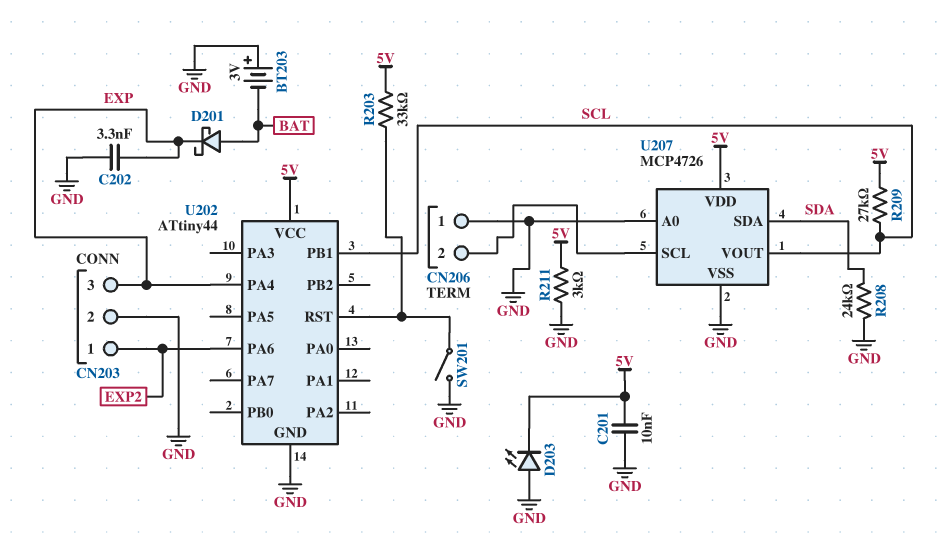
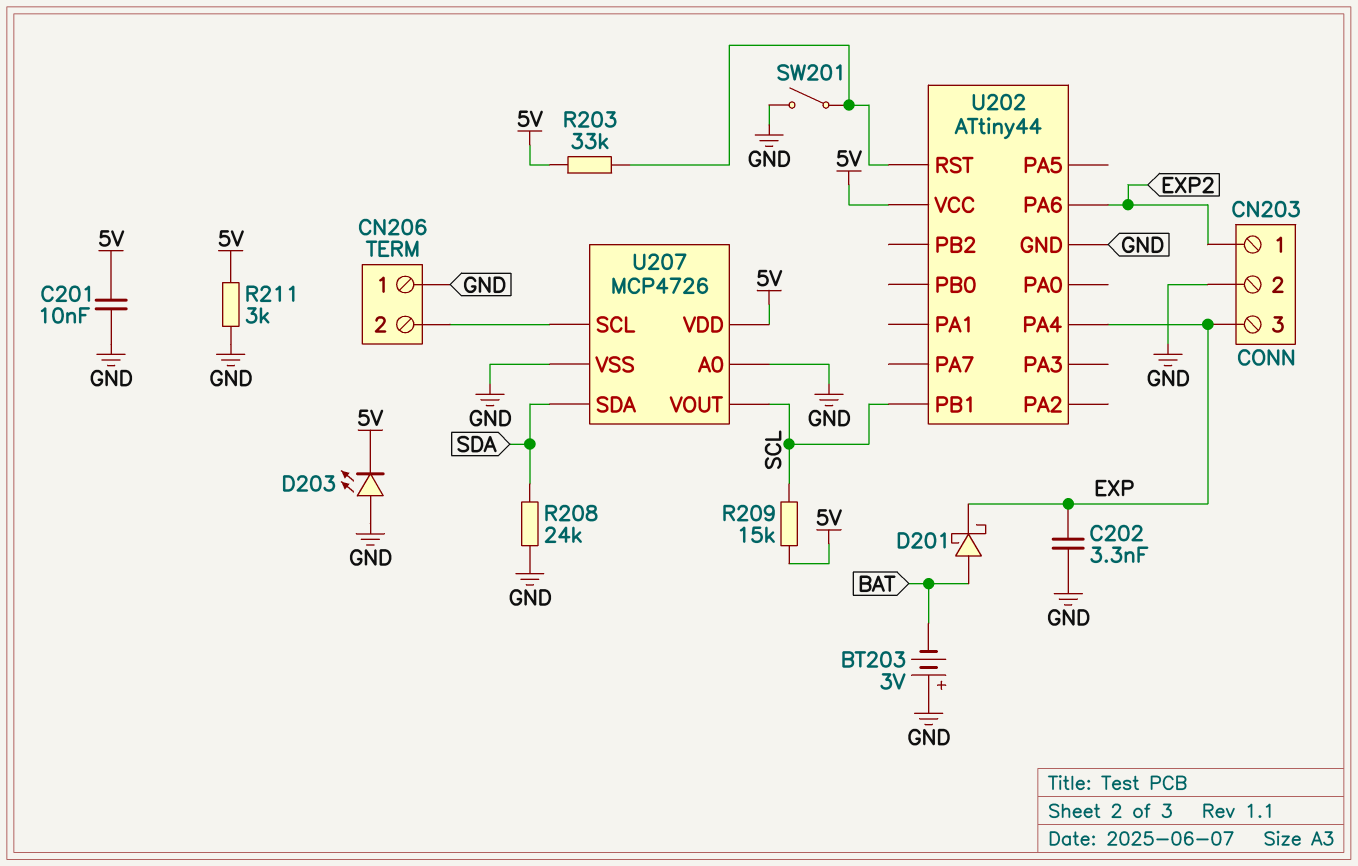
R209: 27k (5V, SCL) -> 15k (5V, SCL)

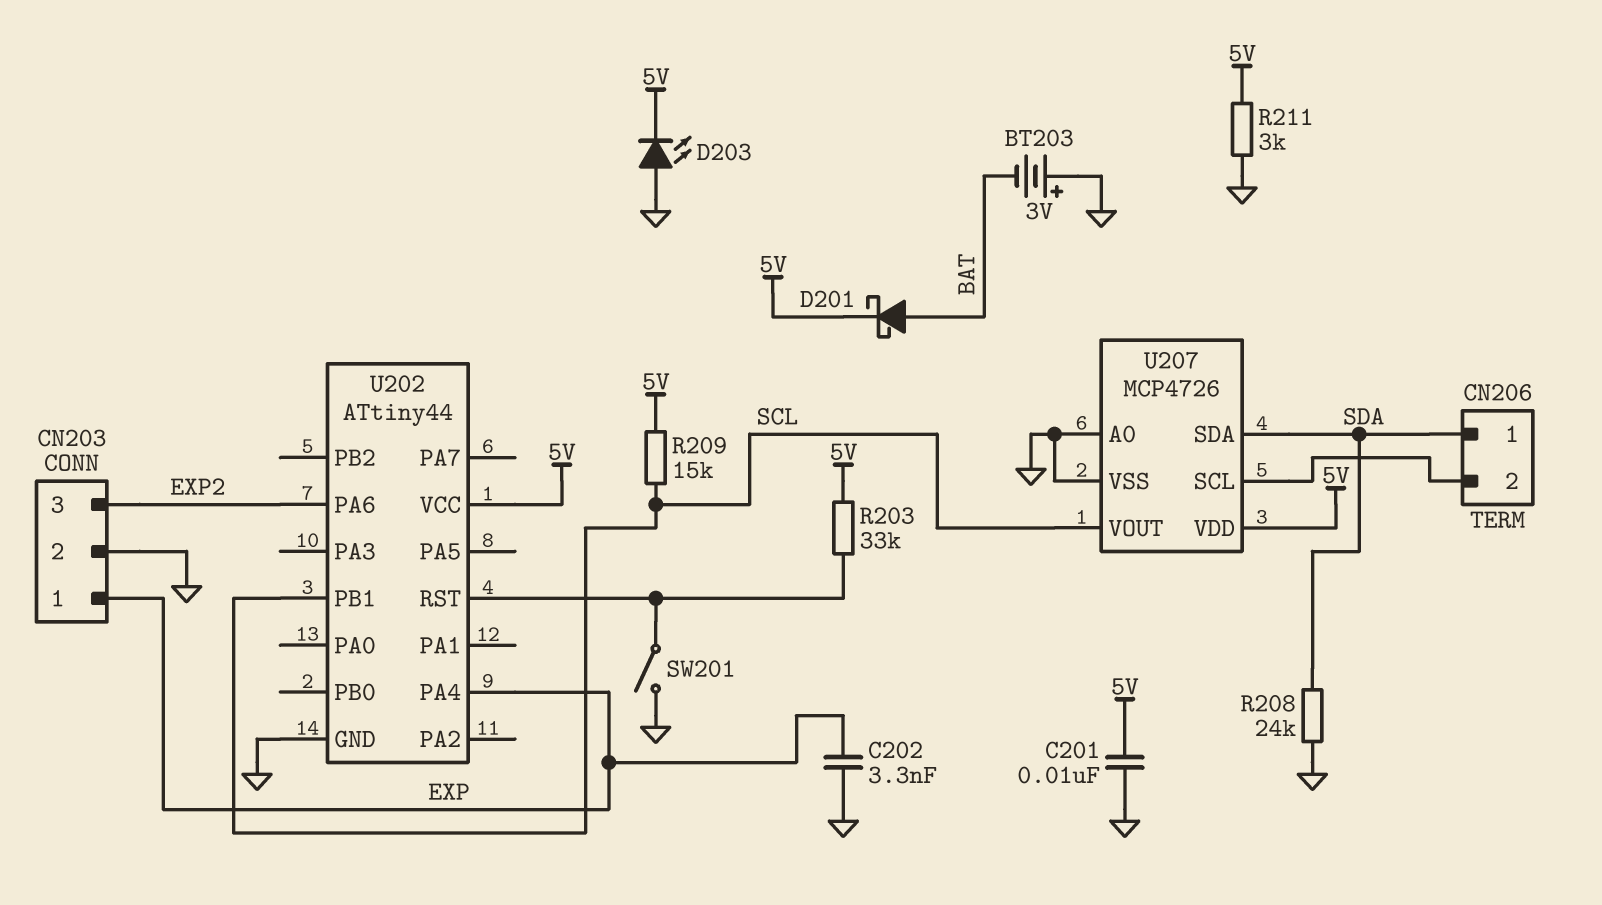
CN203 pin 1: EXP2 -> EXP
CN203 pin 3: EXP -> EXP2
CN206 pin 1: GND -> SDA
D201: schottky (A BAT, K EXP) -> schottky (A BAT, K 5V)

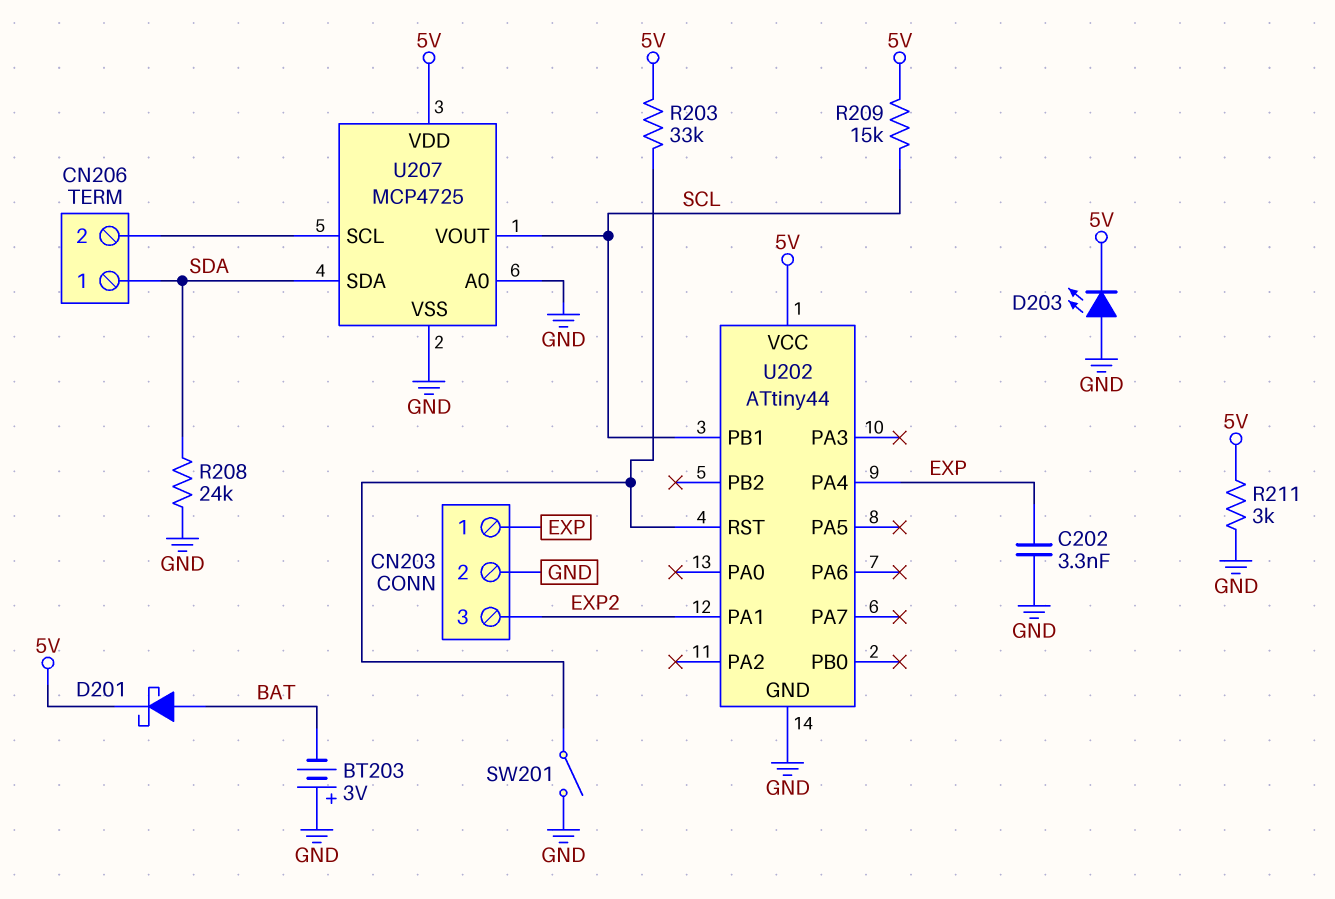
C201: 10nF (5V, GND) -> none
U202 pin PA1: none -> EXP2
U202 pin PA6: EXP2 -> none
U207: MCP4726 -> MCP4725

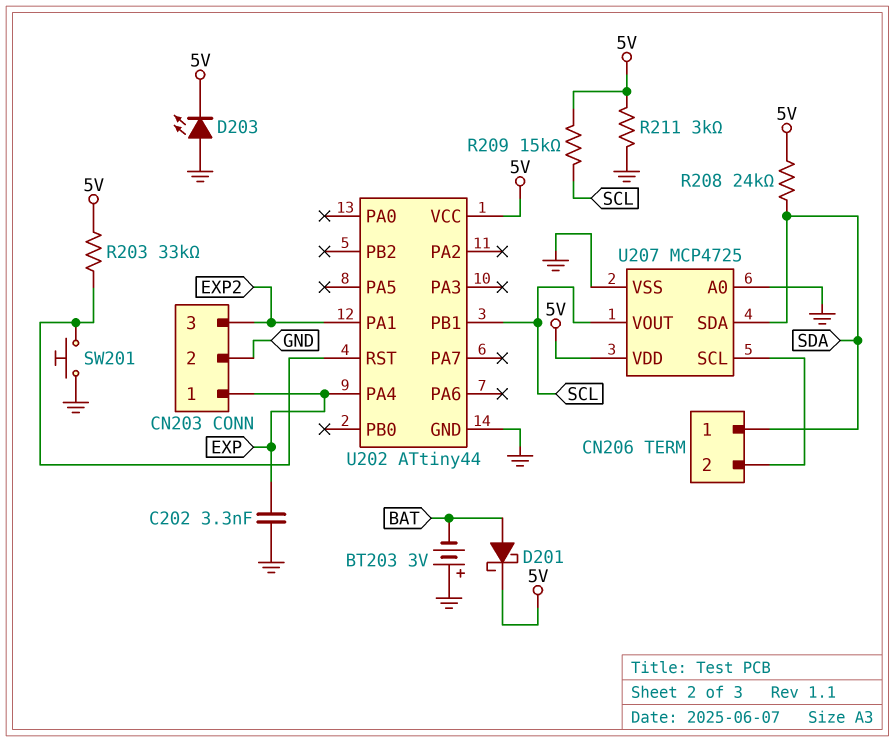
R208: 24k (GND, SDA) -> 24k (5V, SDA)
SW201: switch (GND, U202/RST) -> button (GND, U202/RST)

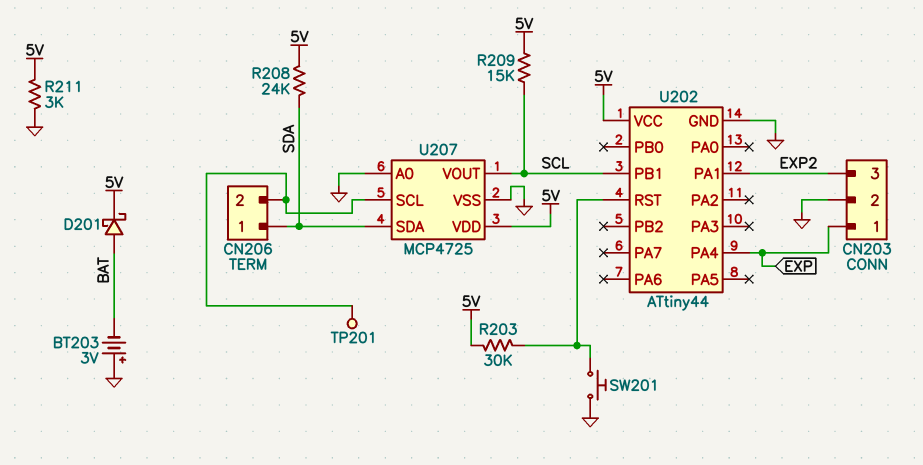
C202: 3.3nF (EXP, GND) -> none
D203: LED (A GND, K 5V) -> none
R203: 33k (5V, U202/RST) -> 30k (5V, U202/RST)
TP201: none -> test point (CN206/2)

